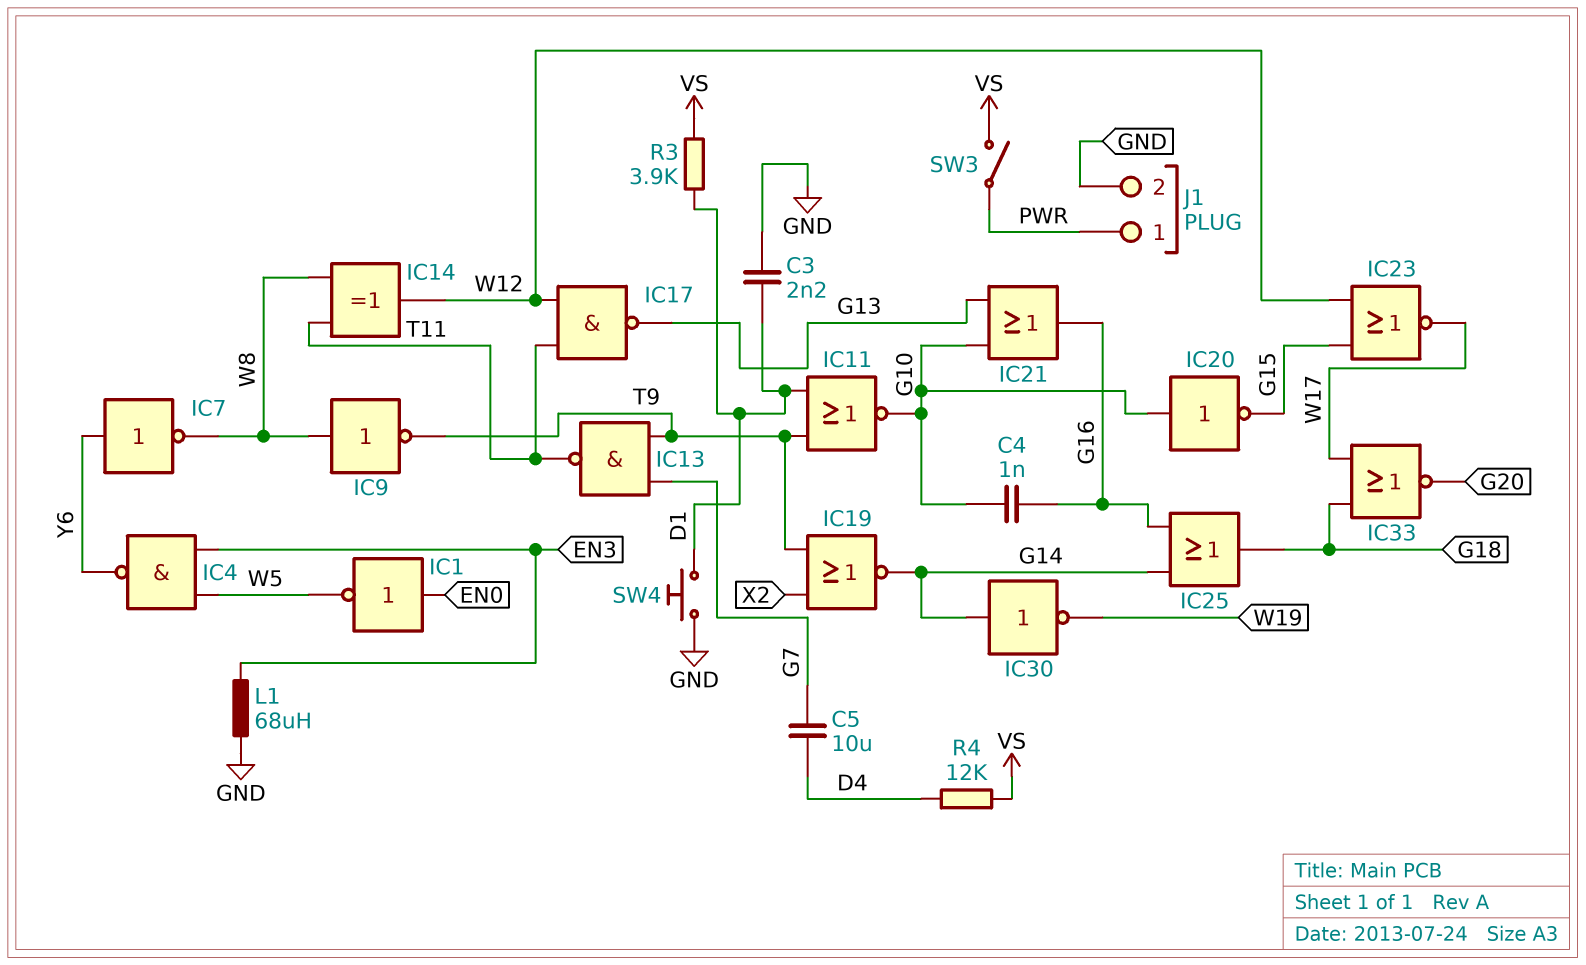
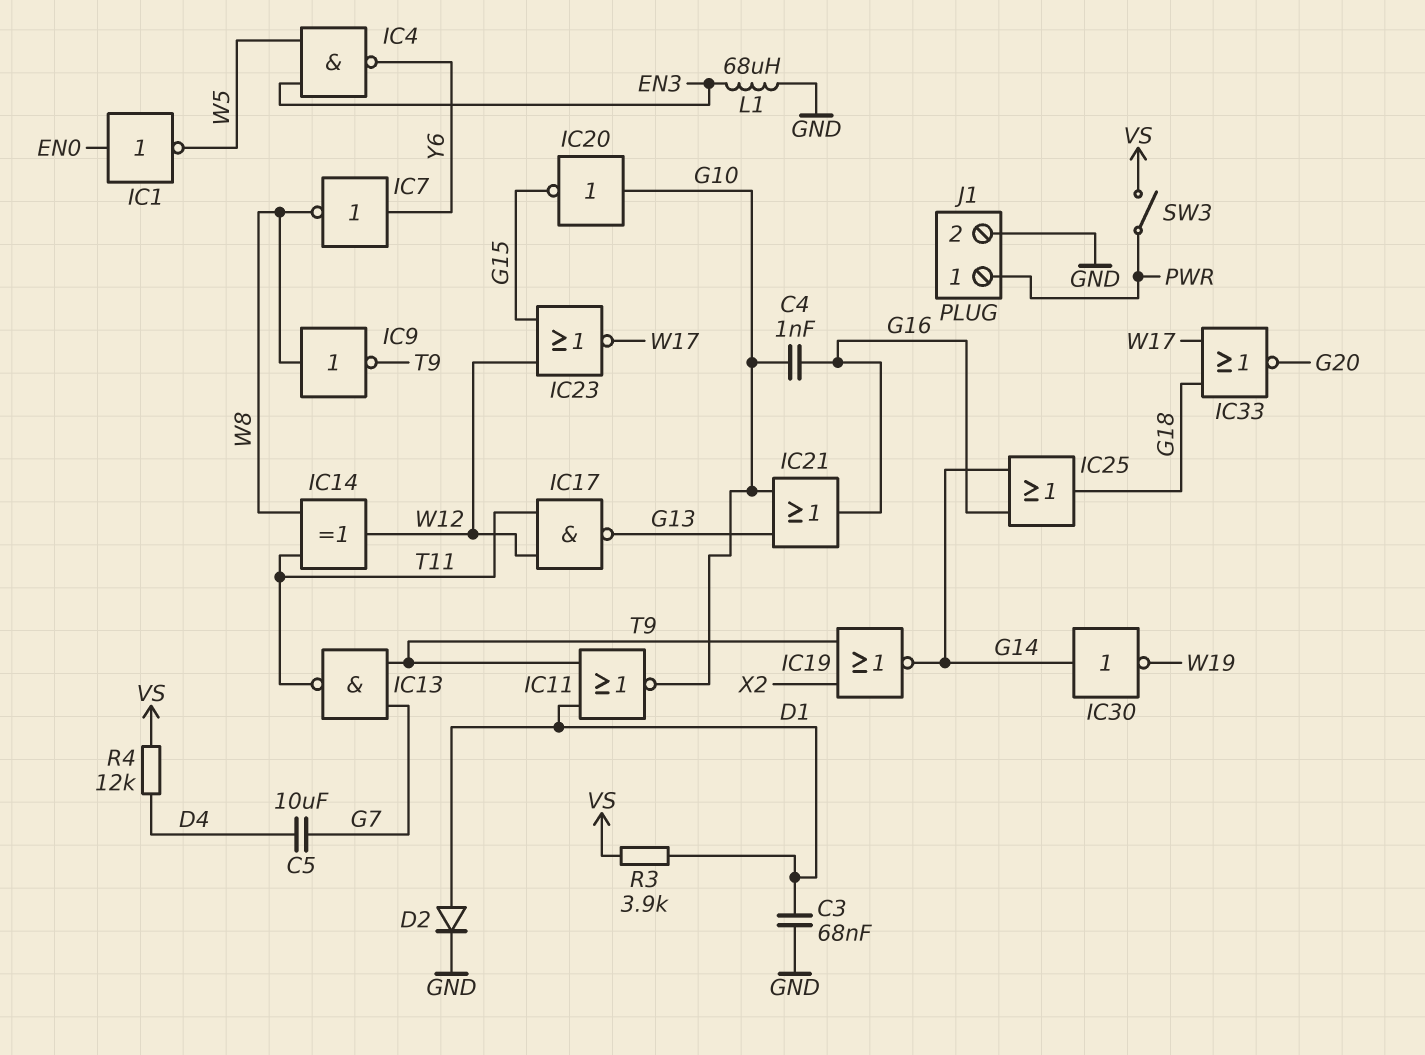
C3: 2.2nF (D1, GND) -> 68nF (D1, GND)
D2: none -> diode (A D1, K GND)
SW4: button (D1, GND) -> none

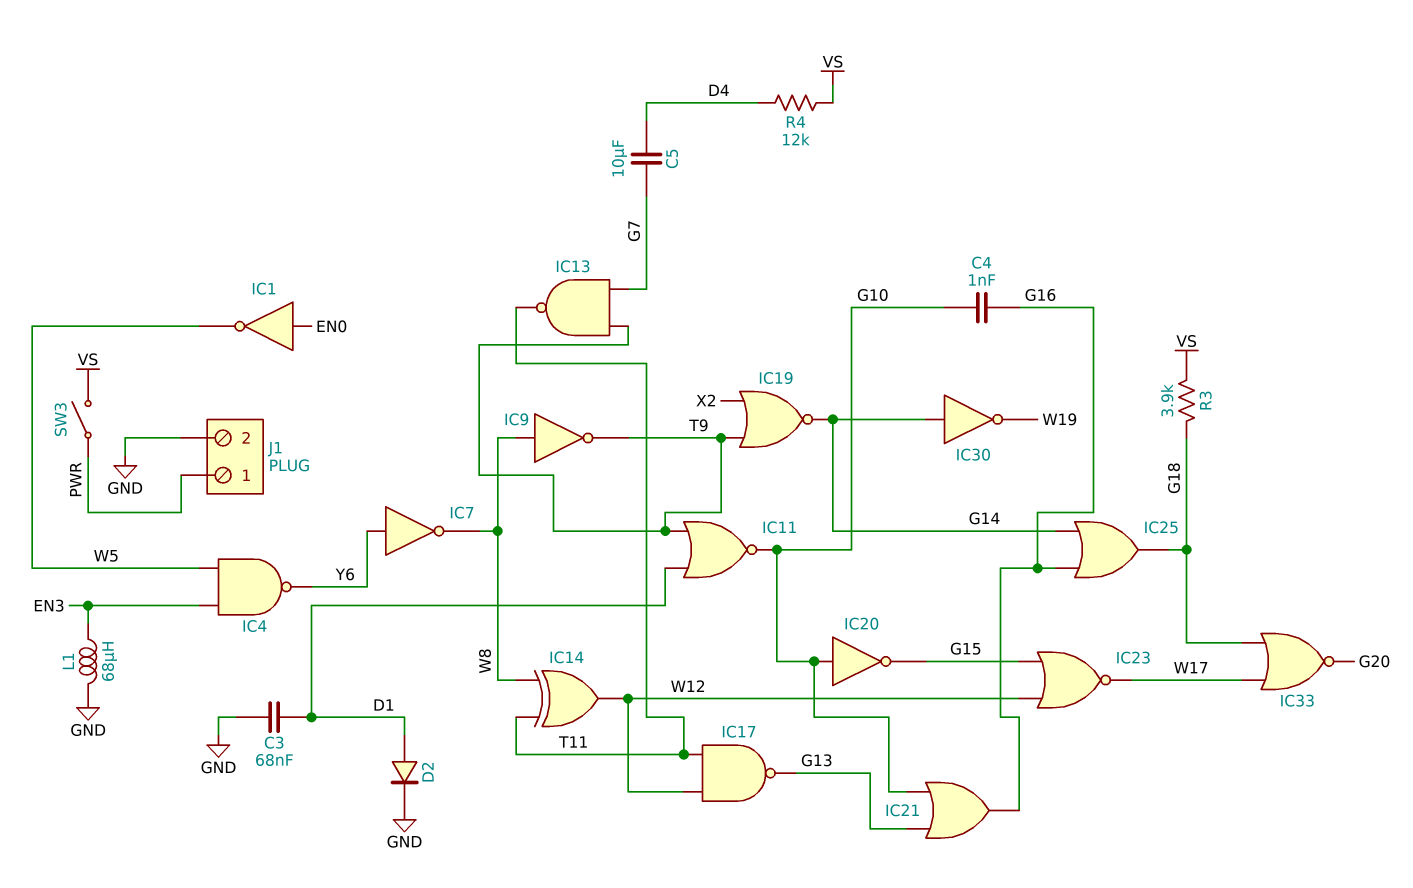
R3: 3.9k (D1, VS) -> 3.9k (G18, VS)

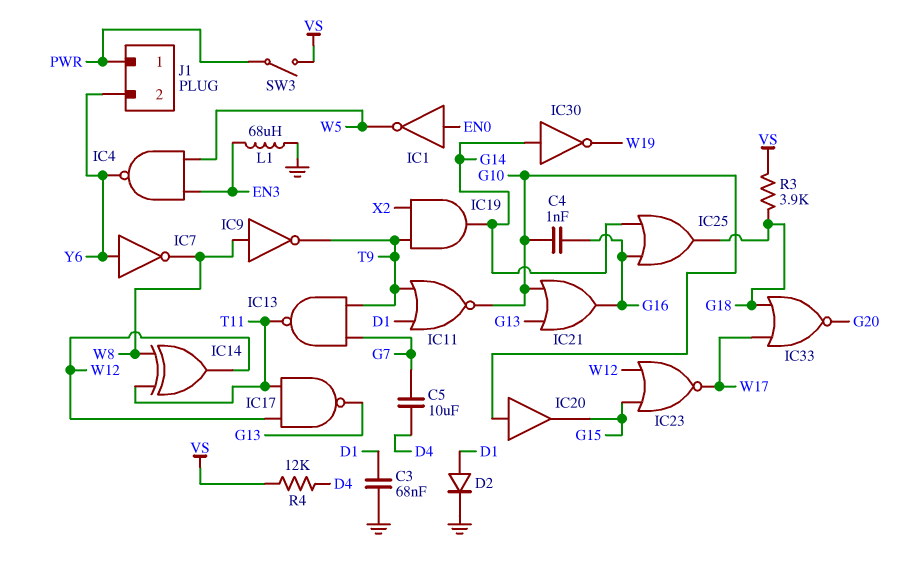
IC19: NOR (in T9, in X2, out G14) -> AND (in T9, in X2, out G14)
IC20: NOT (in G10, out G15) -> buffer (in G10, out G15)
J1 pin 2: GND -> Y6

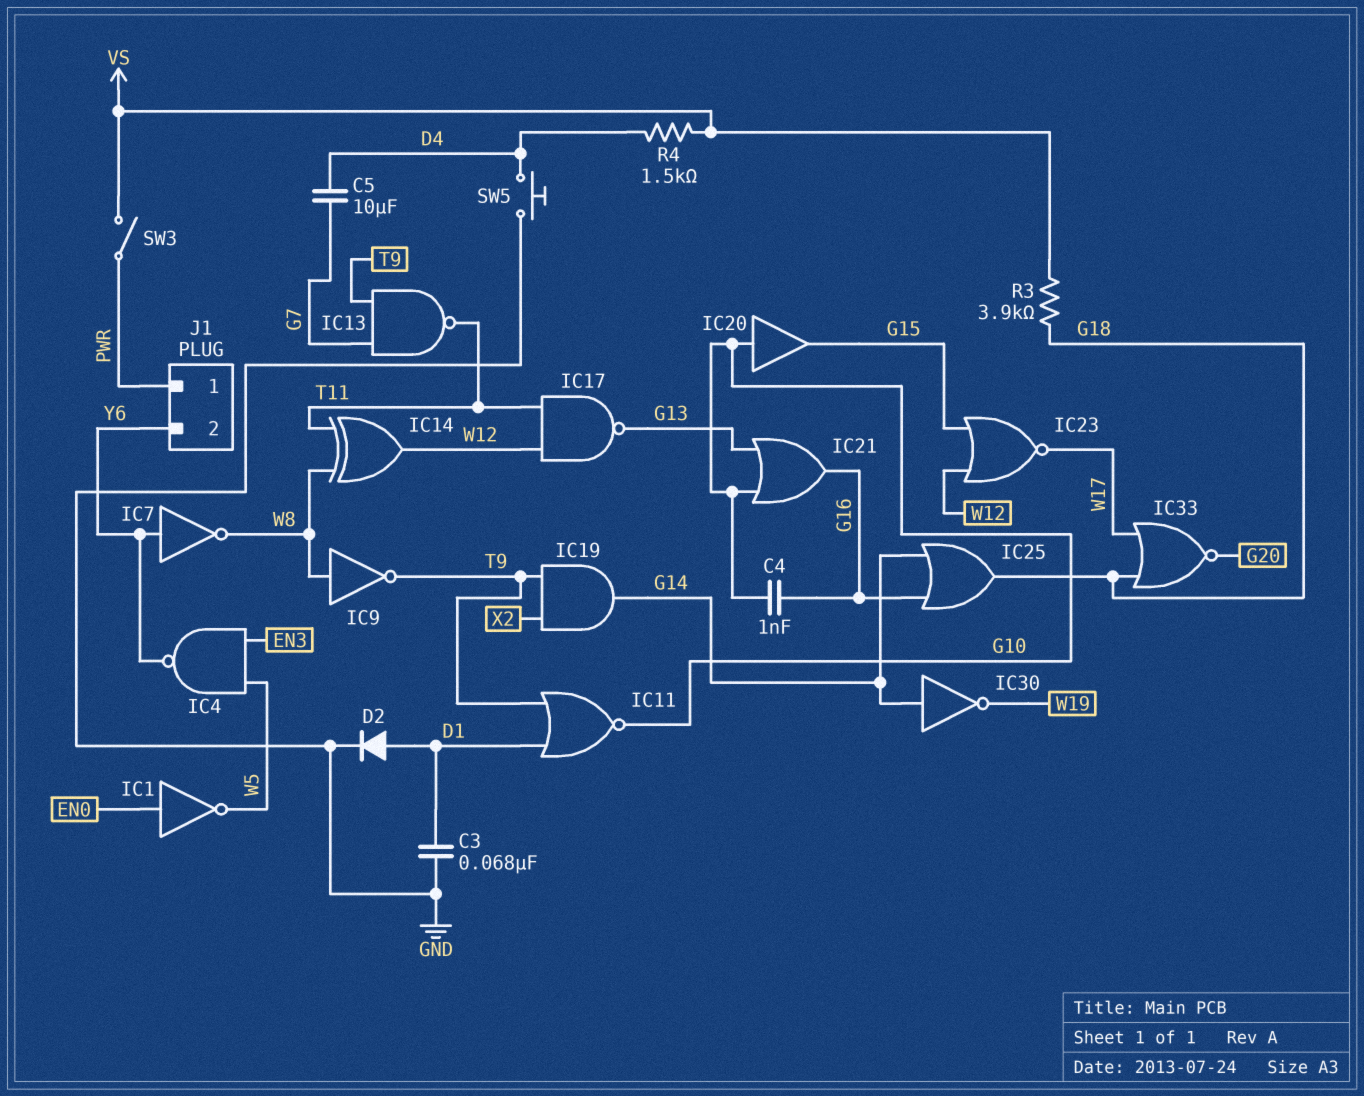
L1: 68uH (EN3, GND) -> none
R4: 12k (D4, VS) -> 1.5k (D4, VS)
SW5: none -> button (D4, GND)

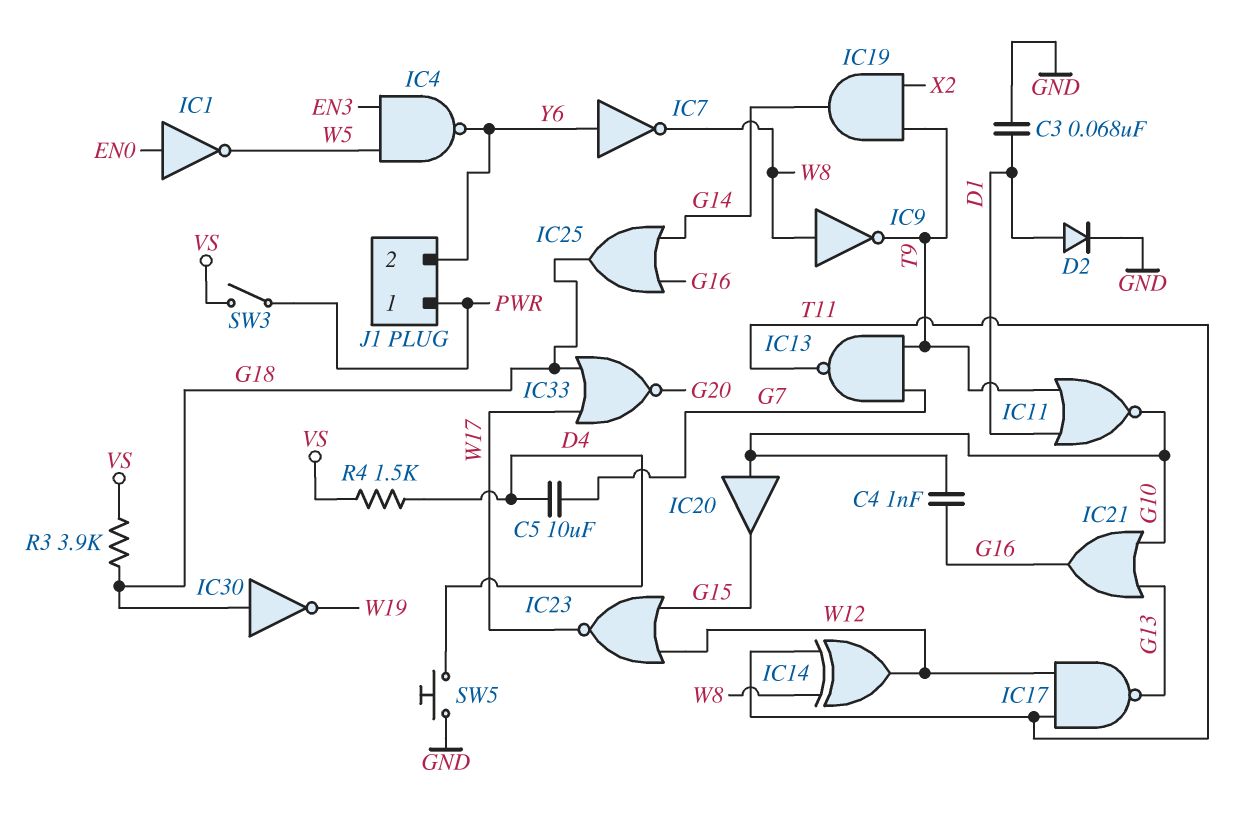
IC30: NOT (in G14, out W19) -> NOT (in G18, out W19)

